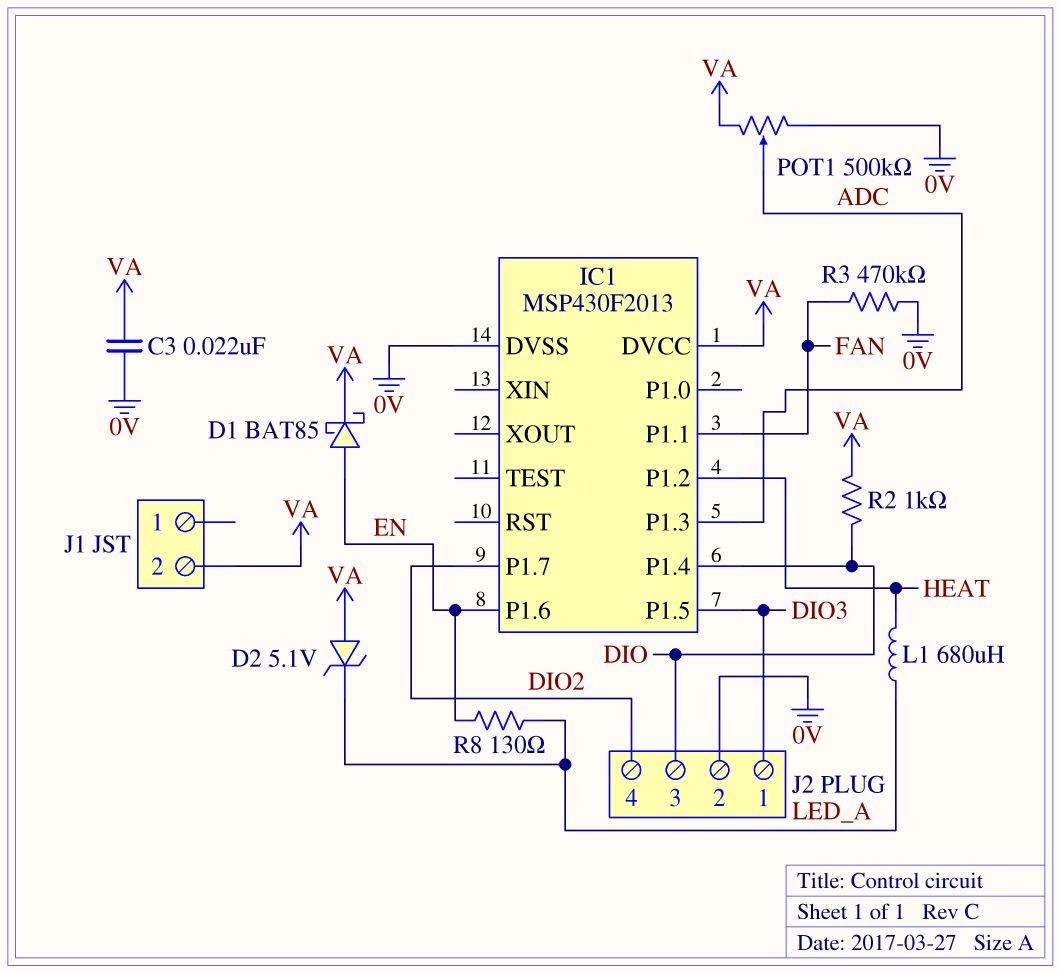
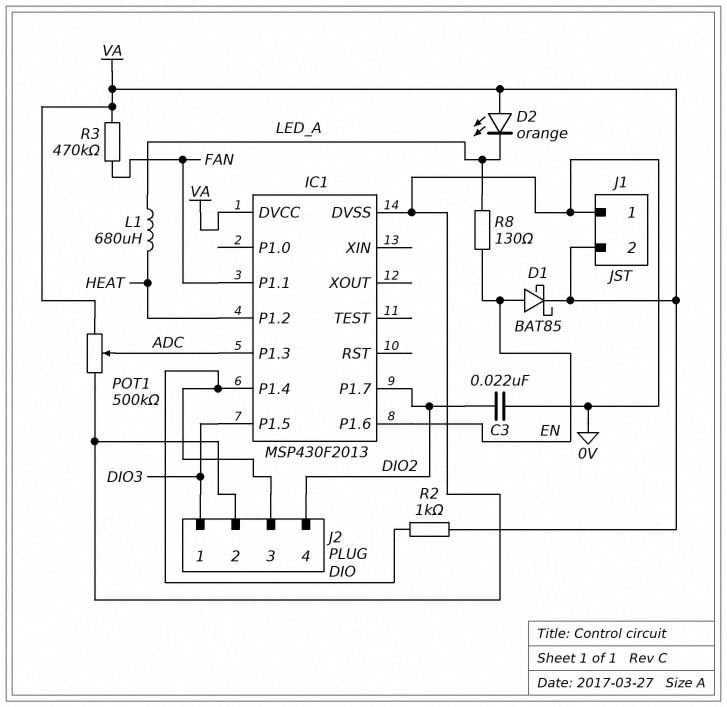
C3: 22nF (0V, VA) -> 22nF (0V, DIO2)
D2: zener 5.1V (A VA, K LED_A) -> LED orange (A VA, K LED_A)
J1 pin 1: none -> 0V
R3: 470k (0V, FAN) -> 470k (FAN, VA)

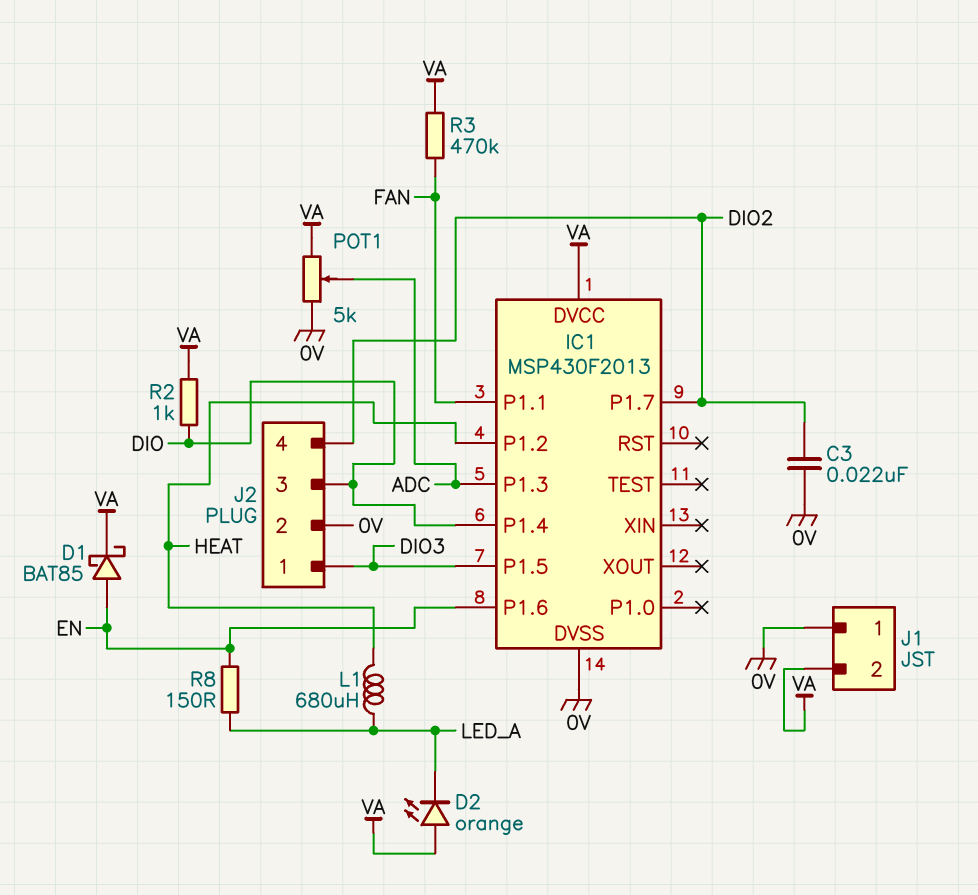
POT1: 500k (0V, VA, wiper ADC) -> 5k (0V, VA, wiper ADC)
R8: 130 (EN, LED_A) -> 150 (EN, LED_A)

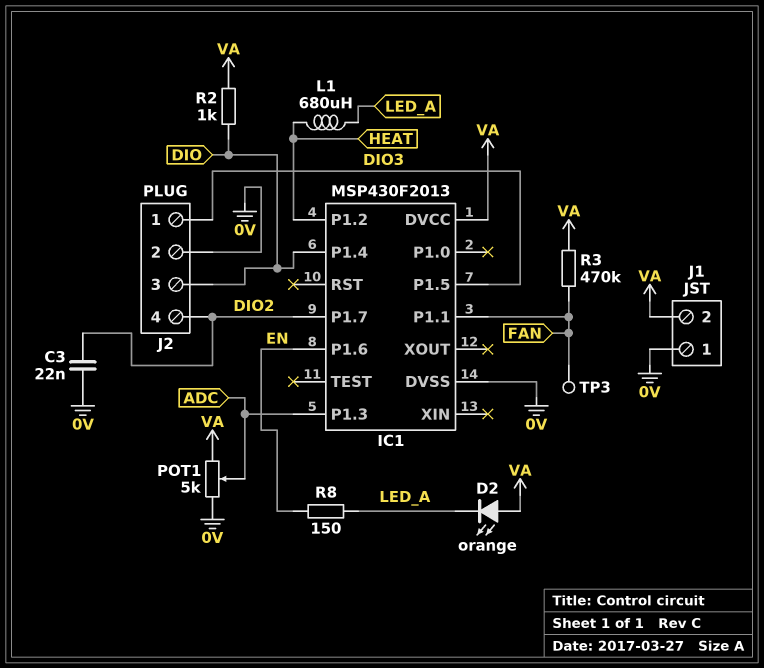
D1: schottky BAT85 (A EN, K VA) -> none
TP3: none -> test point (FAN)

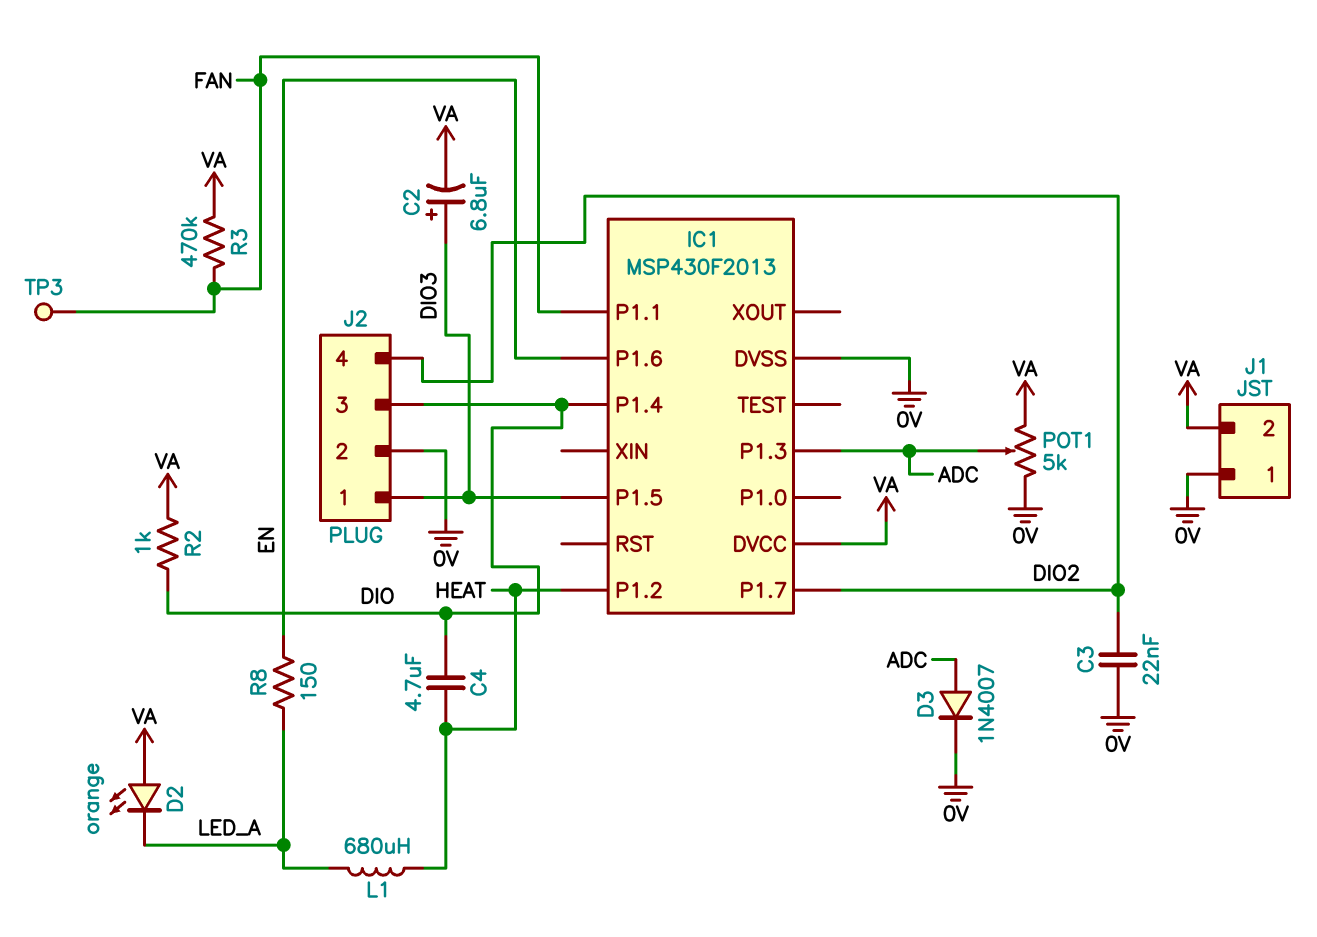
C2: none -> 6.8uF (plus DIO3, minus VA)
C4: none -> 4.7uF (DIO, HEAT)
D3: none -> diode 1N4007 (A ADC, K 0V)

